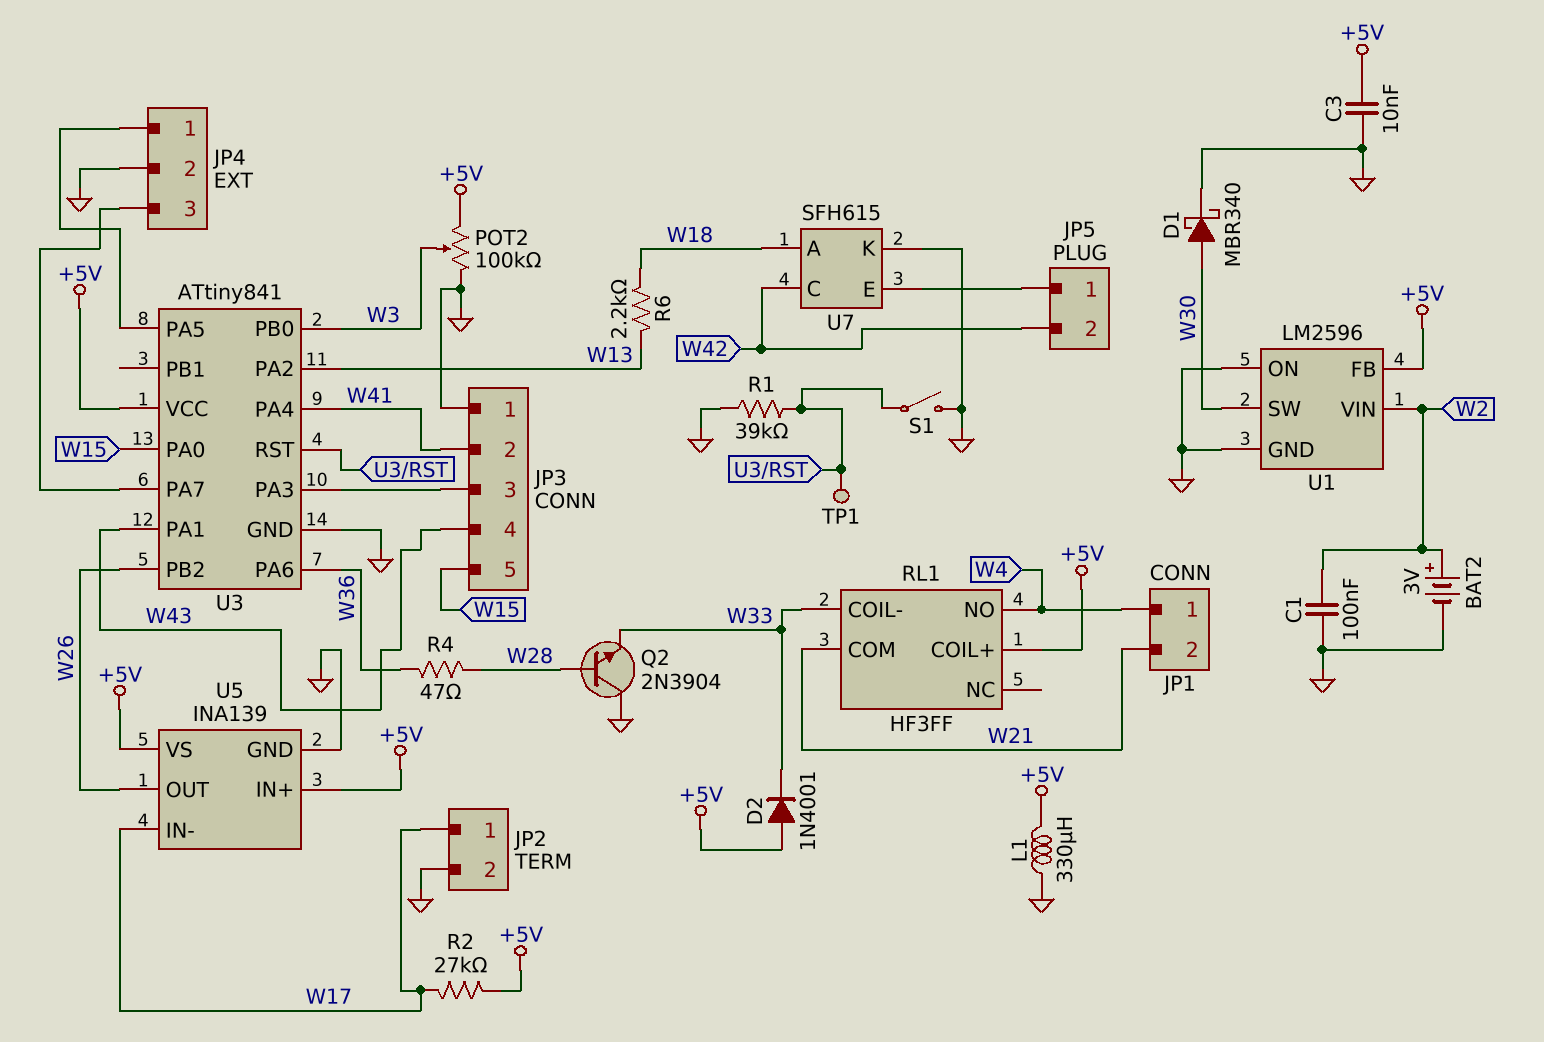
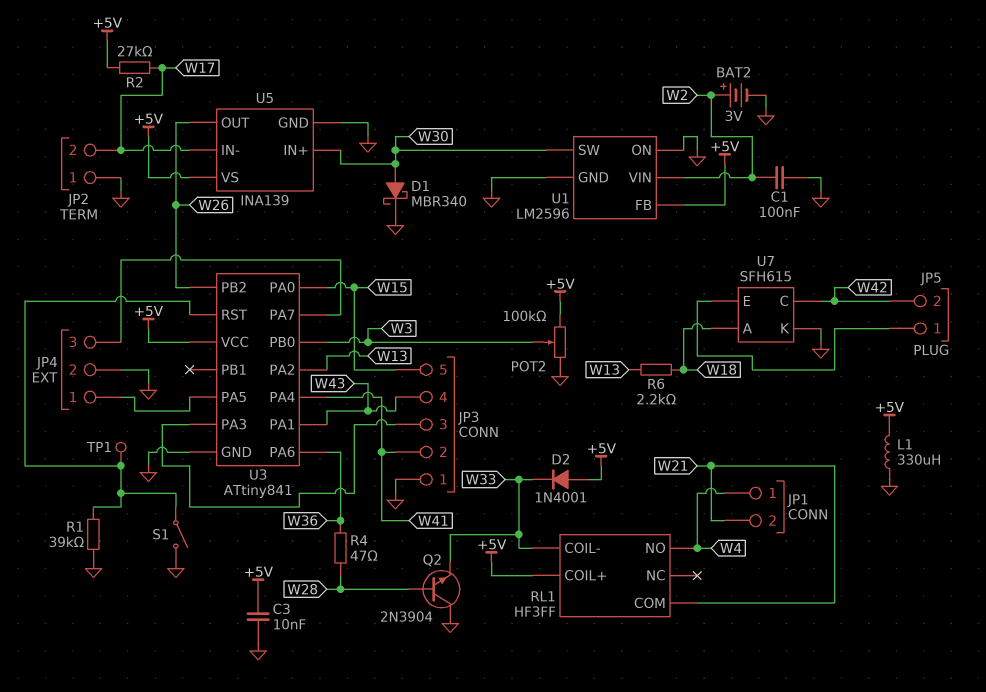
JP2 pin 1: W17 -> GND
JP2 pin 2: GND -> W17
U5 pin IN+: +5V -> W30

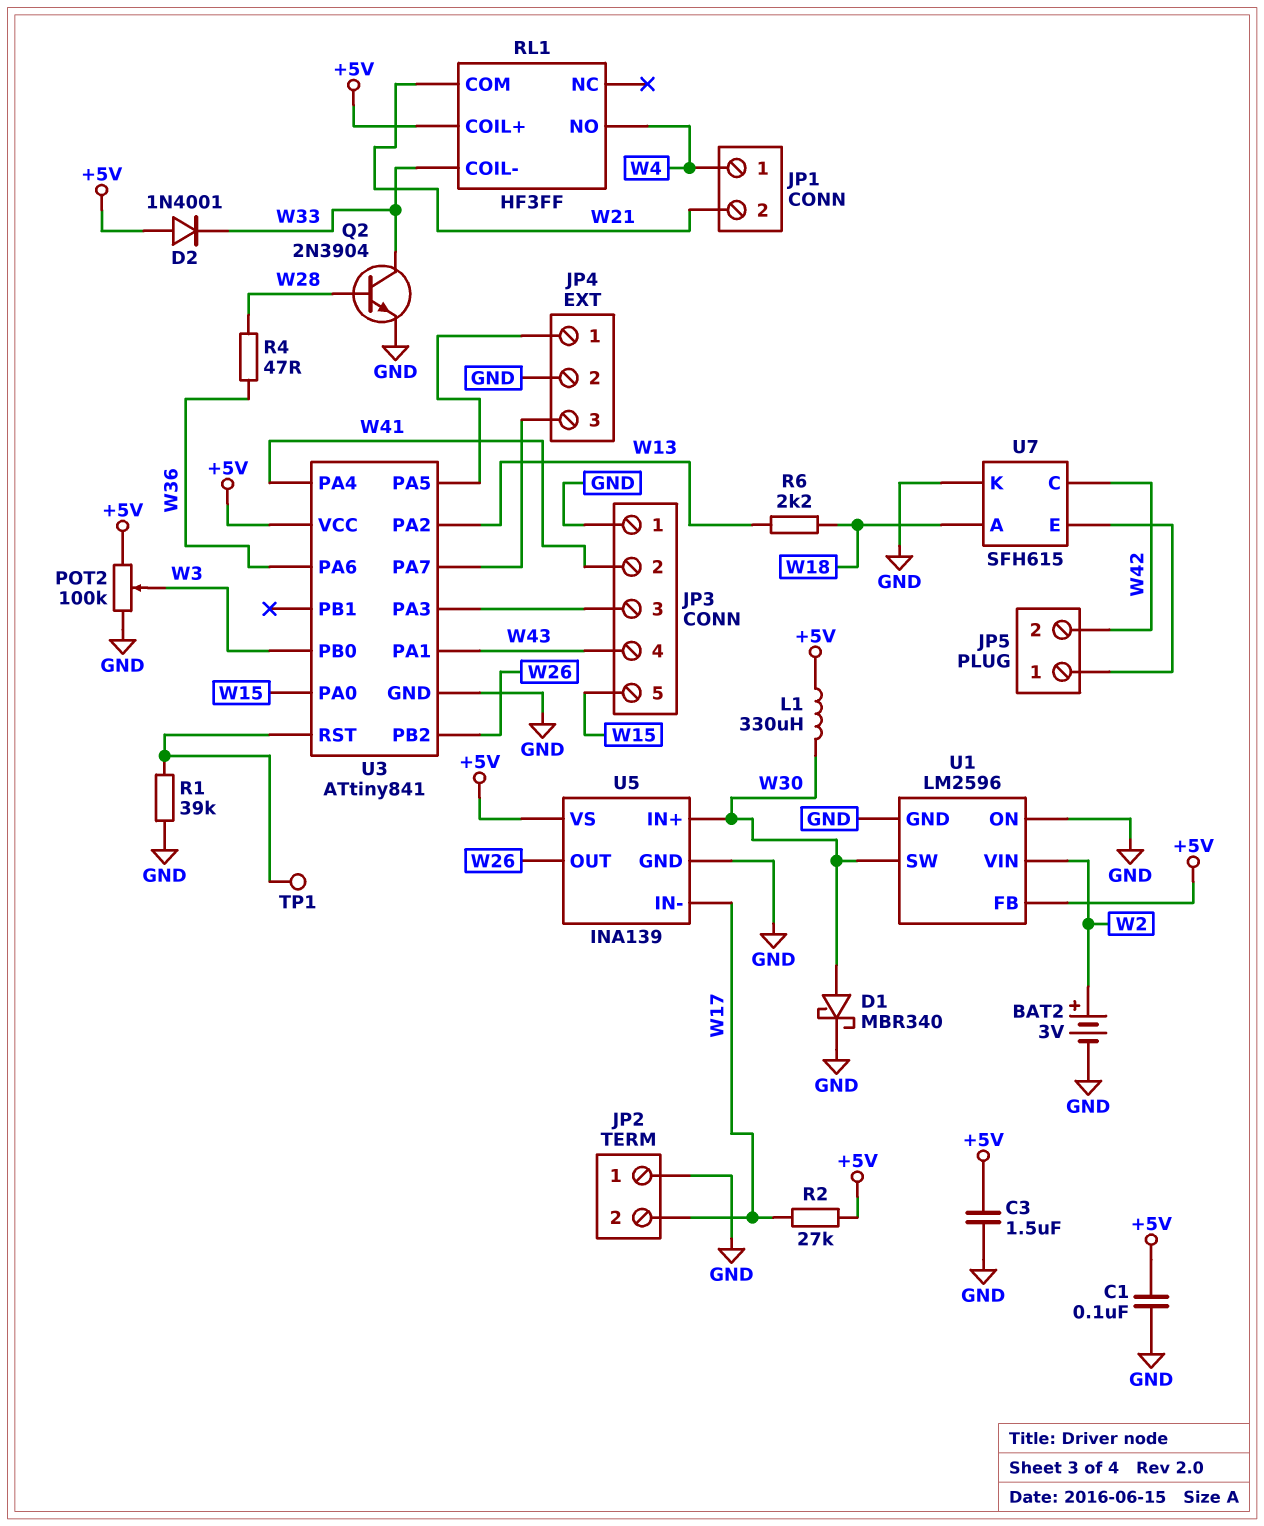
C1: 100nF (GND, W2) -> 100nF (+5V, GND)
C3: 10nF (+5V, GND) -> 1.5uF (+5V, GND)
L1: 330uH (+5V, GND) -> 330uH (+5V, W30)
Q2: NPN 2N3904 (B W28, C GND, E W33) -> NPN 2N3904 (B W28, C W33, E GND)
S1: switch (GND, U3/RST) -> none

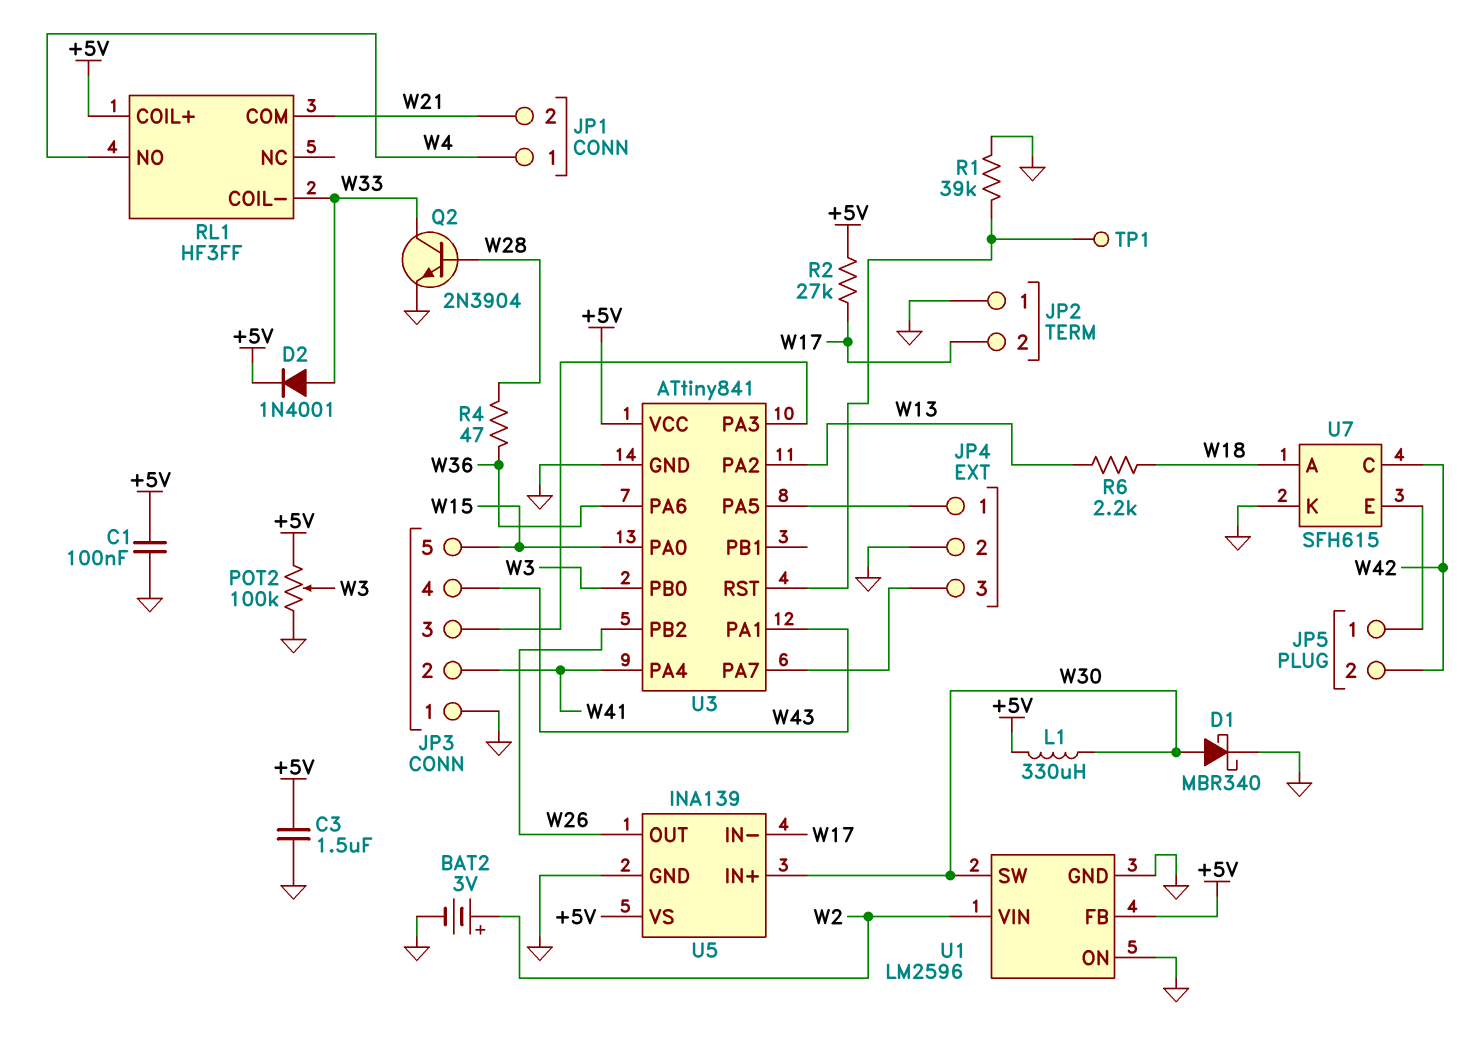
D2: diode 1N4001 (A +5V, K W33) -> diode 1N4001 (A W33, K +5V)

